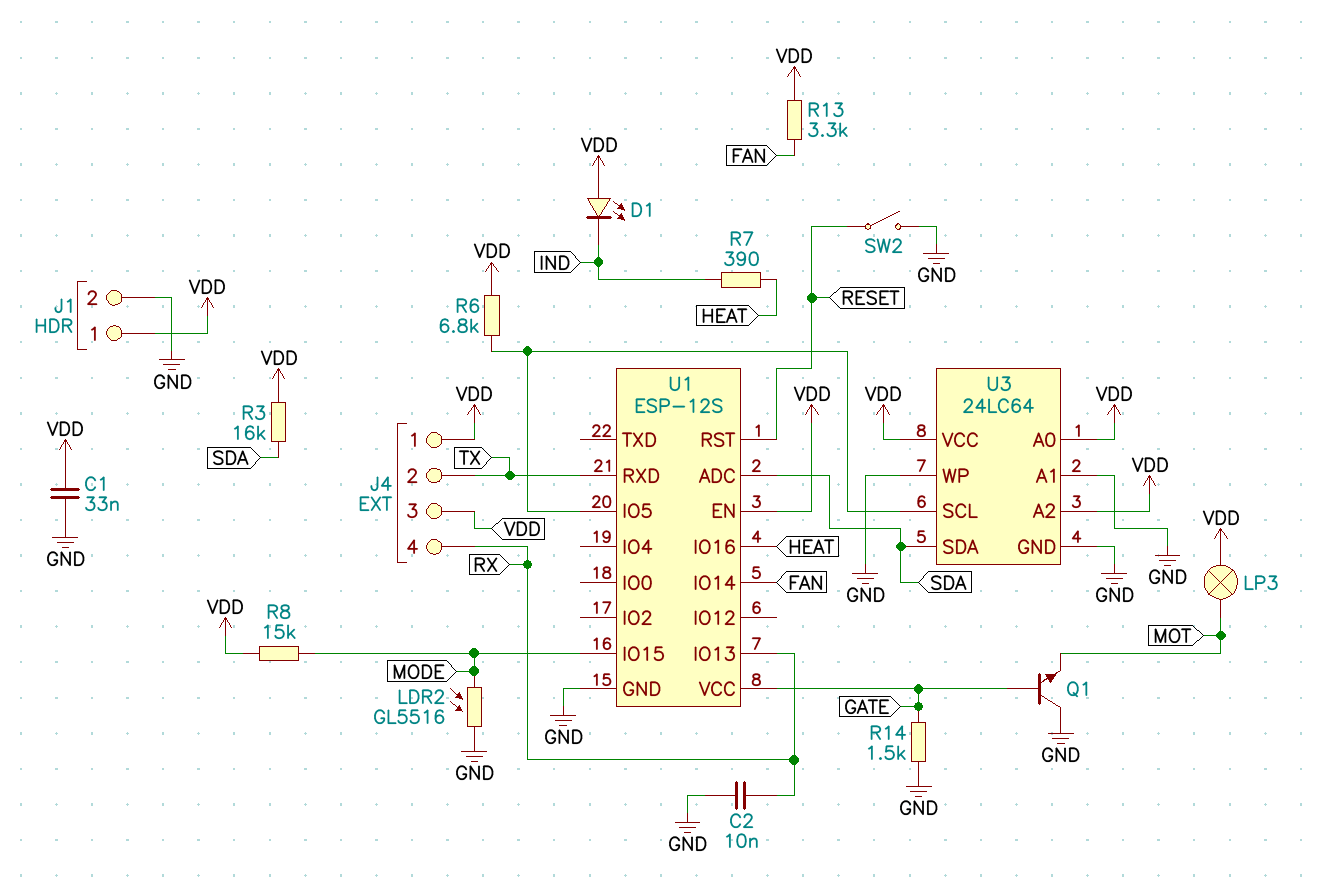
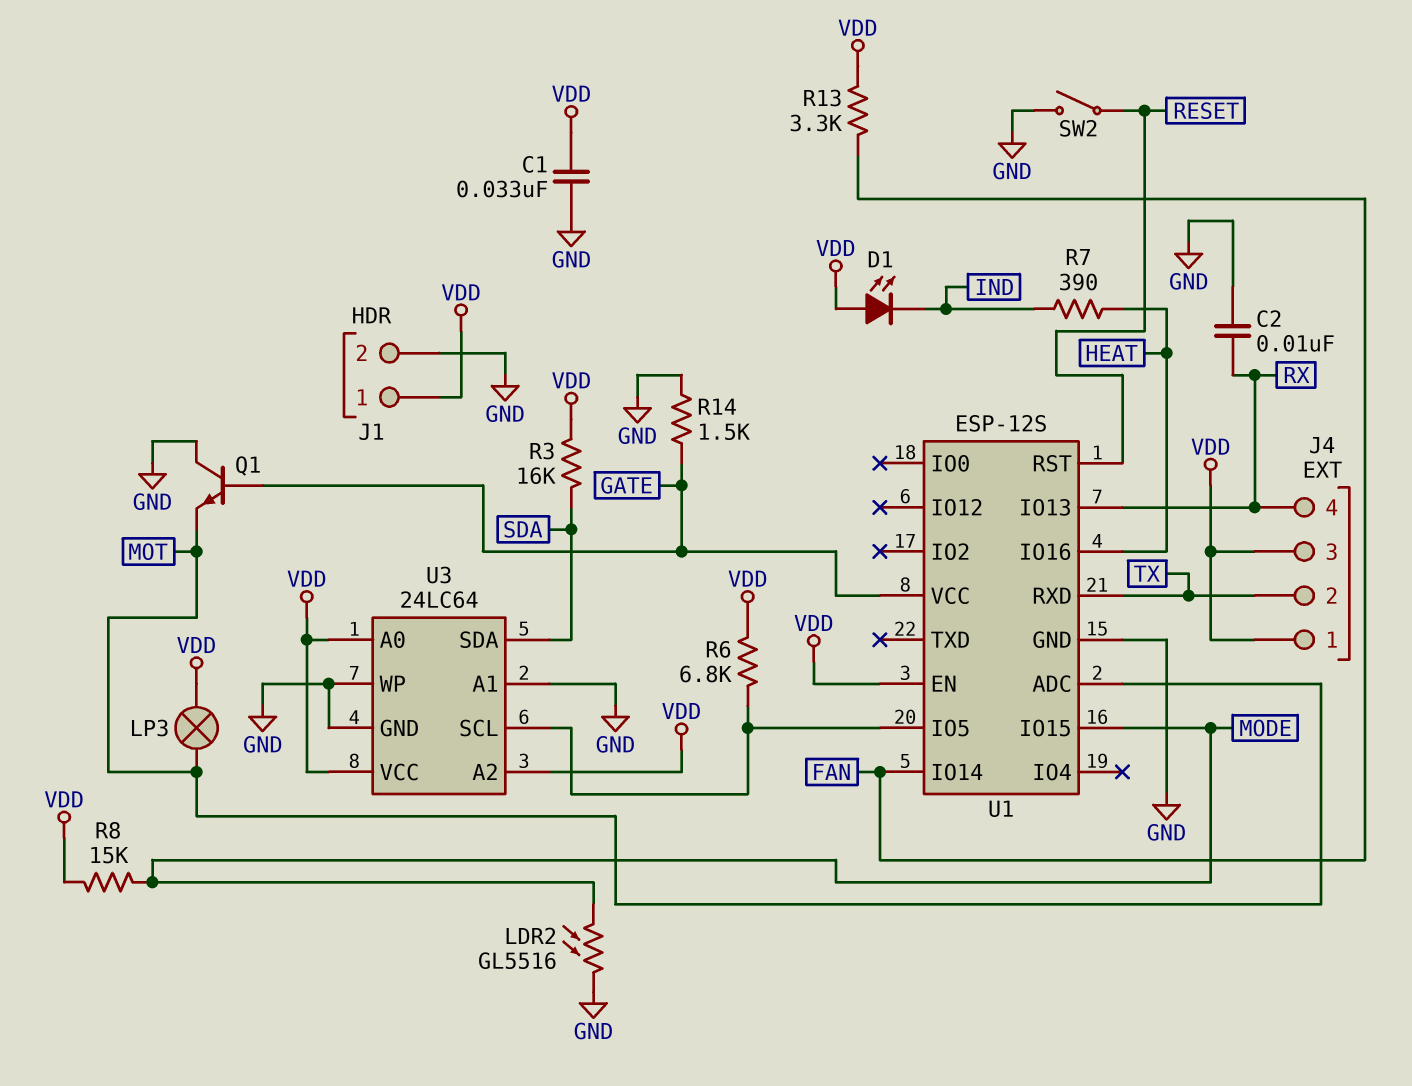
U1 pin ADC: SDA -> MOT

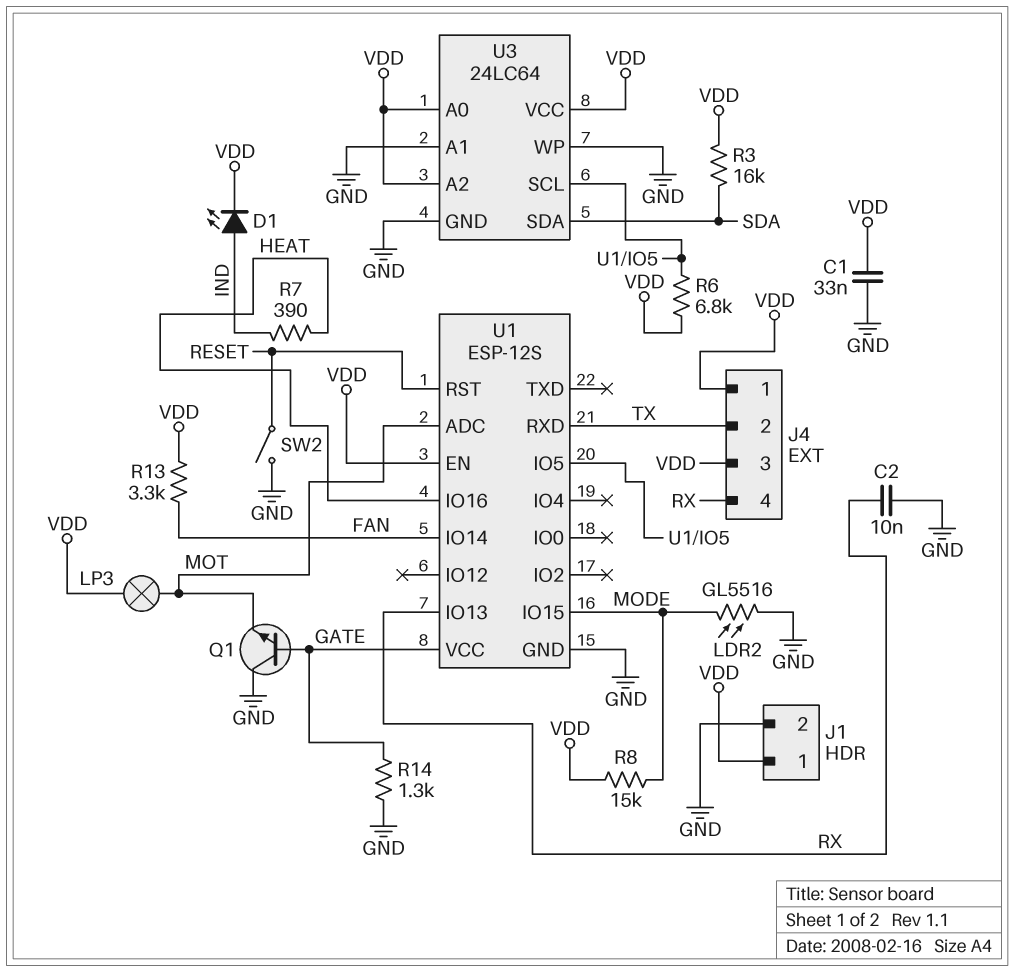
D1: LED (A VDD, K IND) -> LED (A IND, K VDD)
R14: 1.5k (GATE, GND) -> 1.3k (GATE, GND)

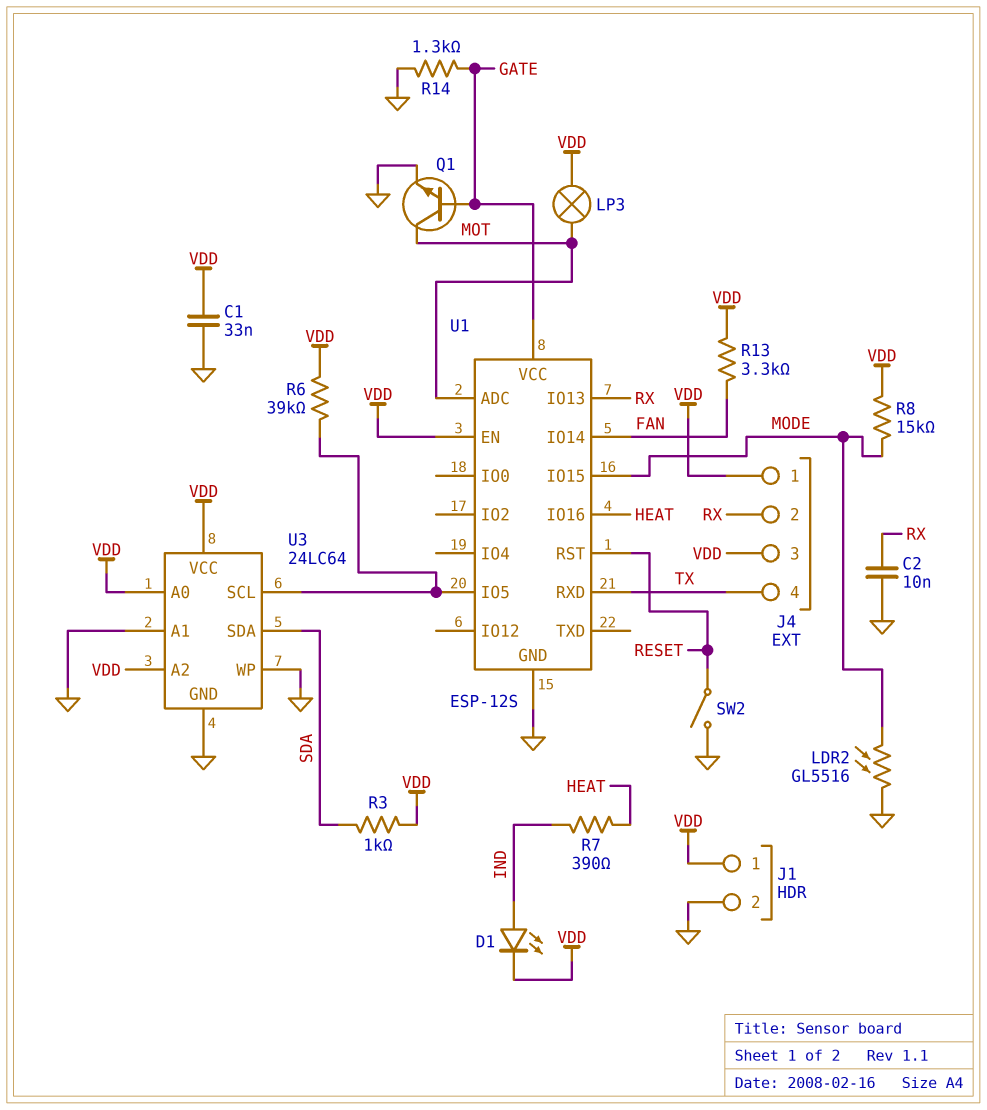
J4 pin 2: TX -> RX
J4 pin 4: RX -> TX
Q1: NPN (B GATE, C GND, E MOT) -> NPN (B GATE, C MOT, E GND)
R3: 16k (SDA, VDD) -> 1k (SDA, VDD)
R6: 6.8k (U1/IO5, VDD) -> 39k (U1/IO5, VDD)

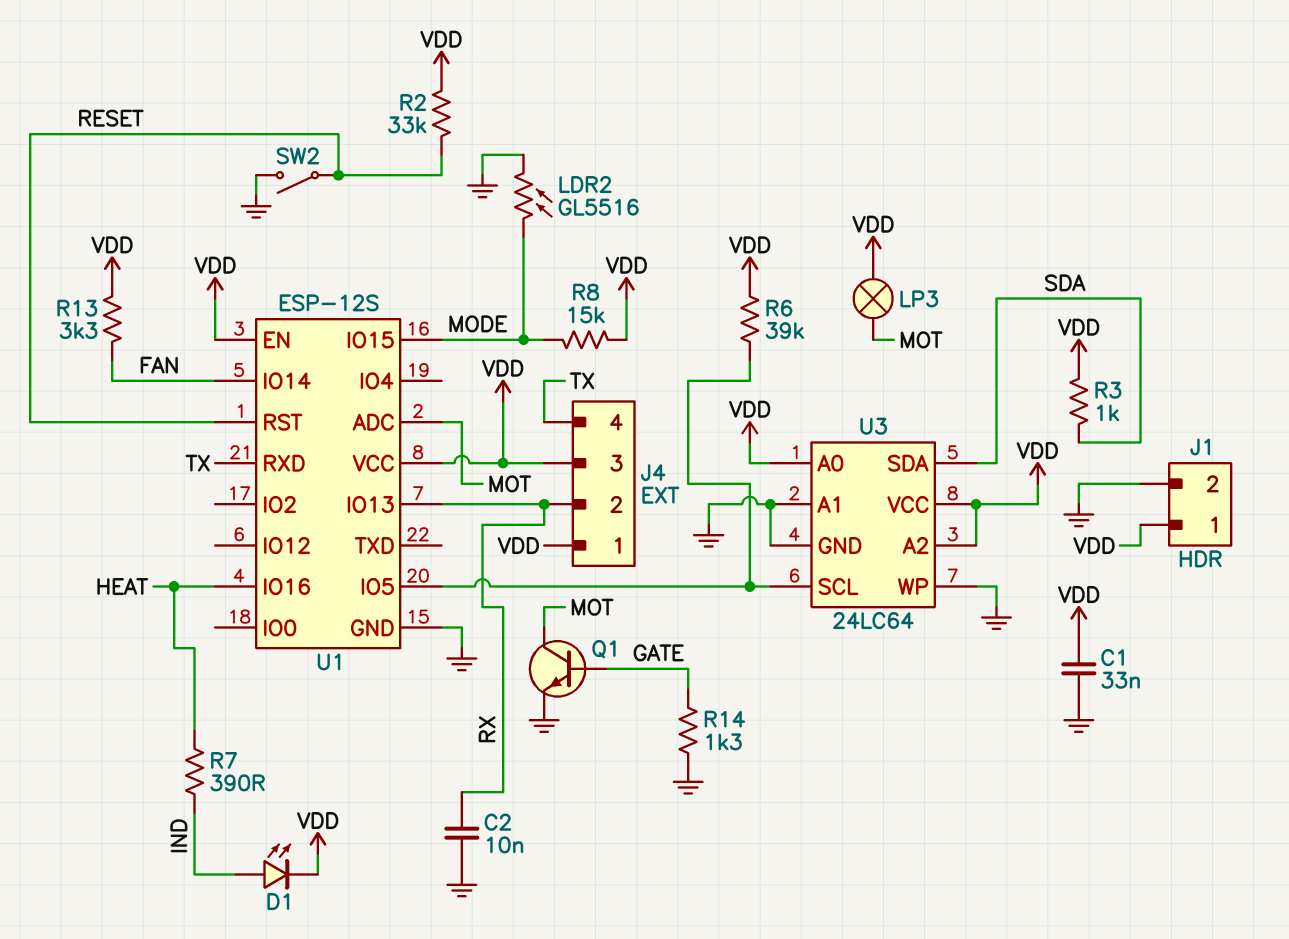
R2: none -> 33k (RESET, VDD)
U1 pin VCC: GATE -> VDD

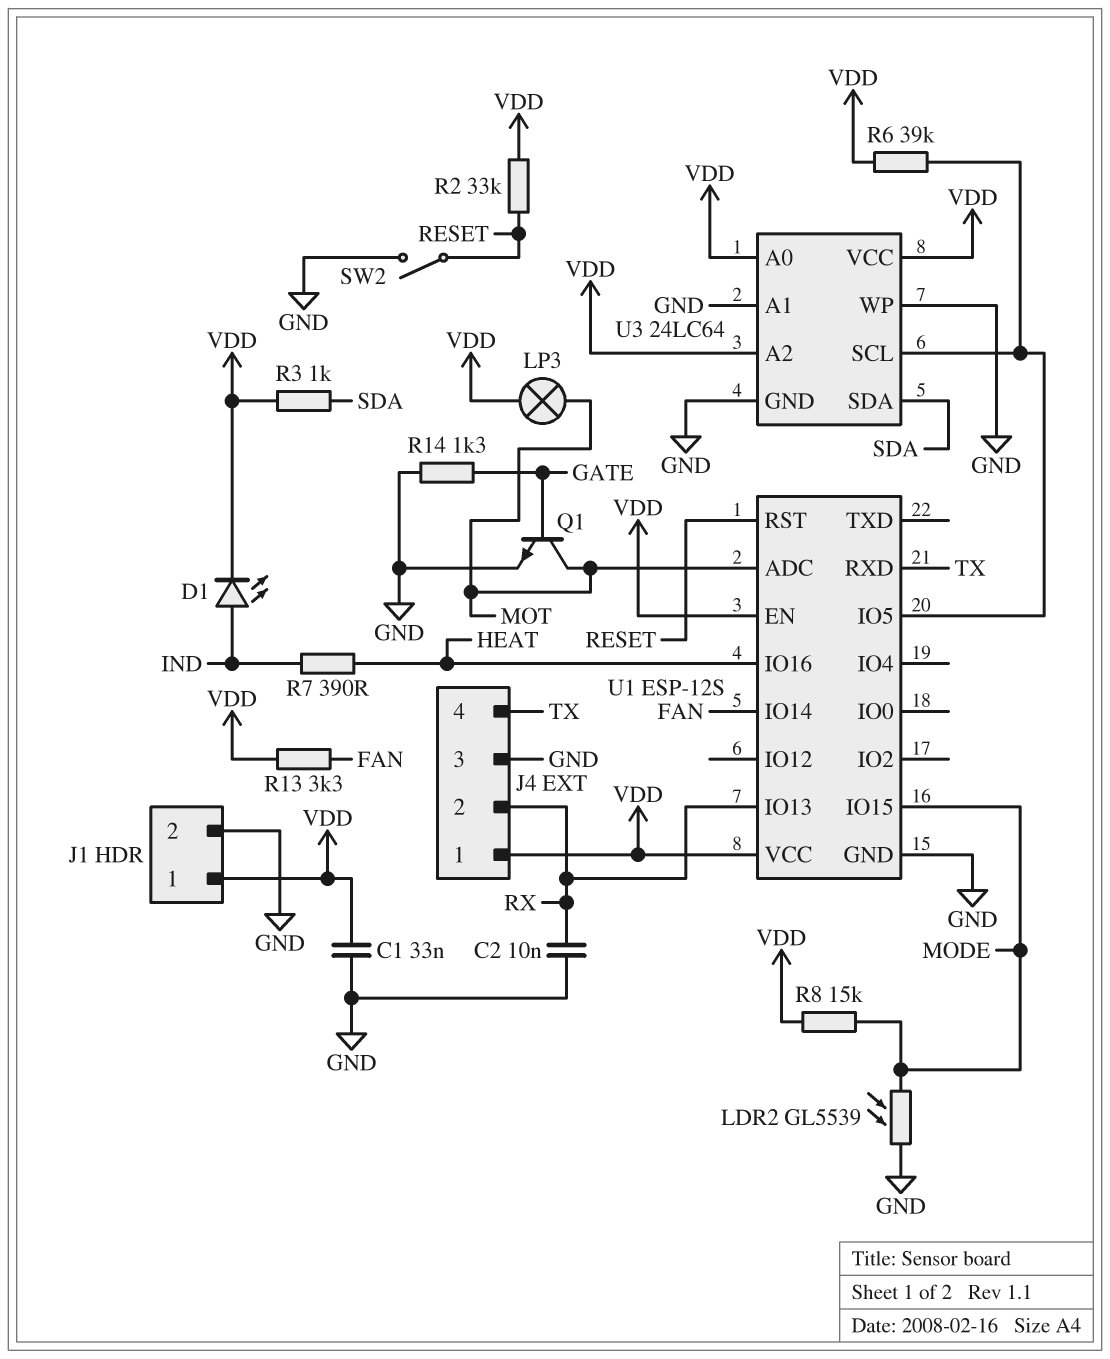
J4 pin 3: VDD -> GND
LDR2: GL5516 (GND, MODE) -> GL5539 (GND, MODE)

